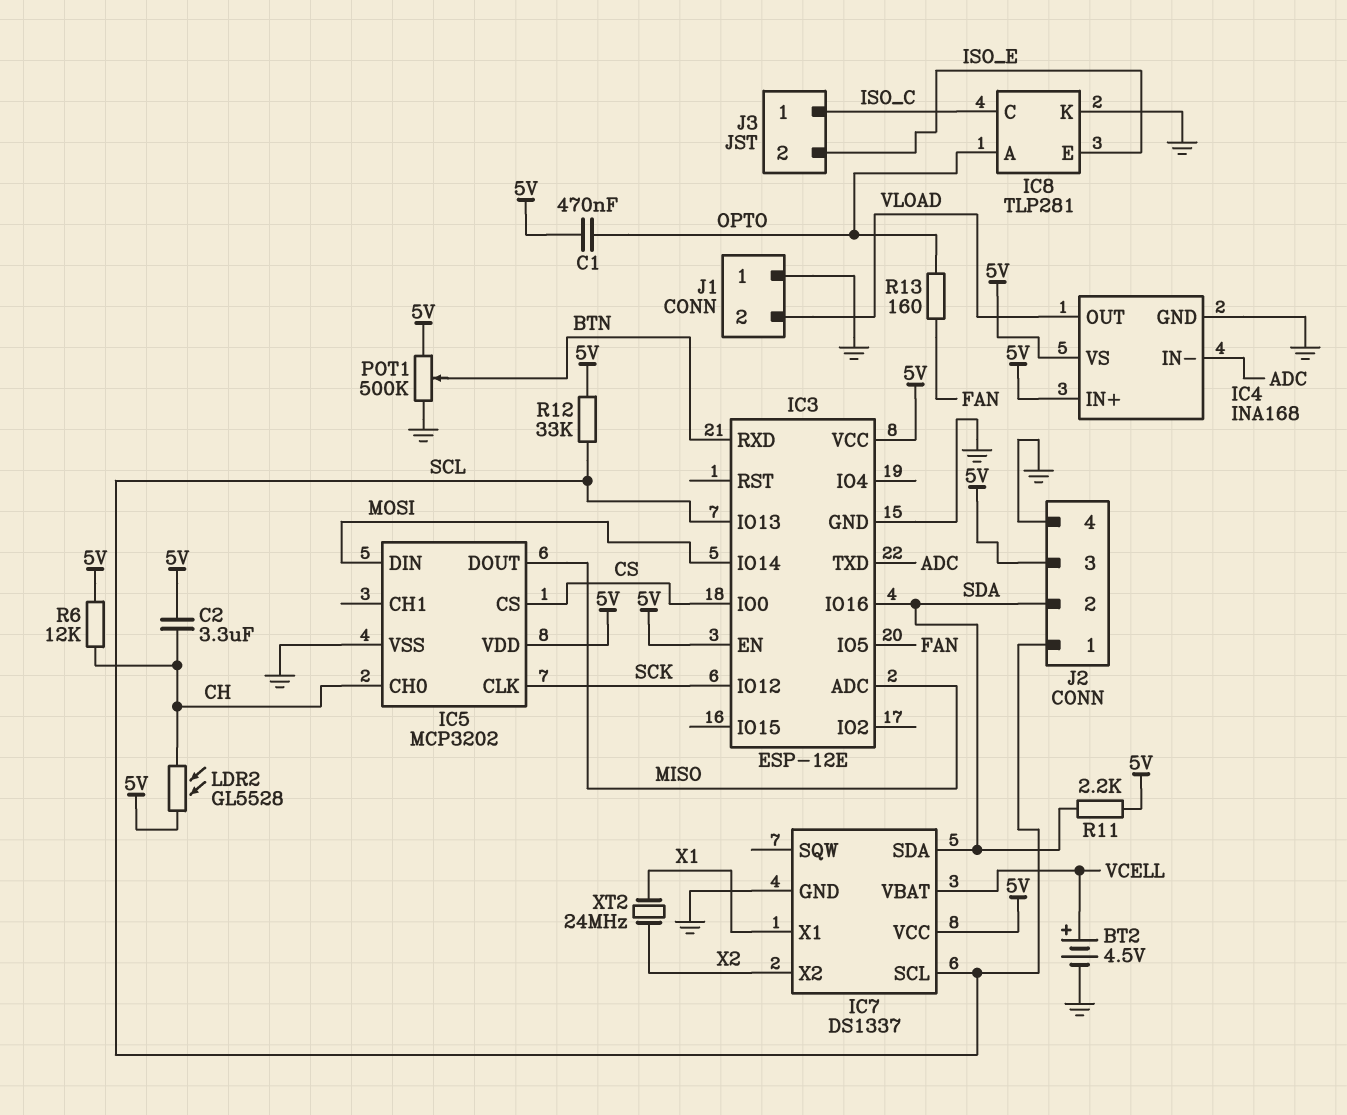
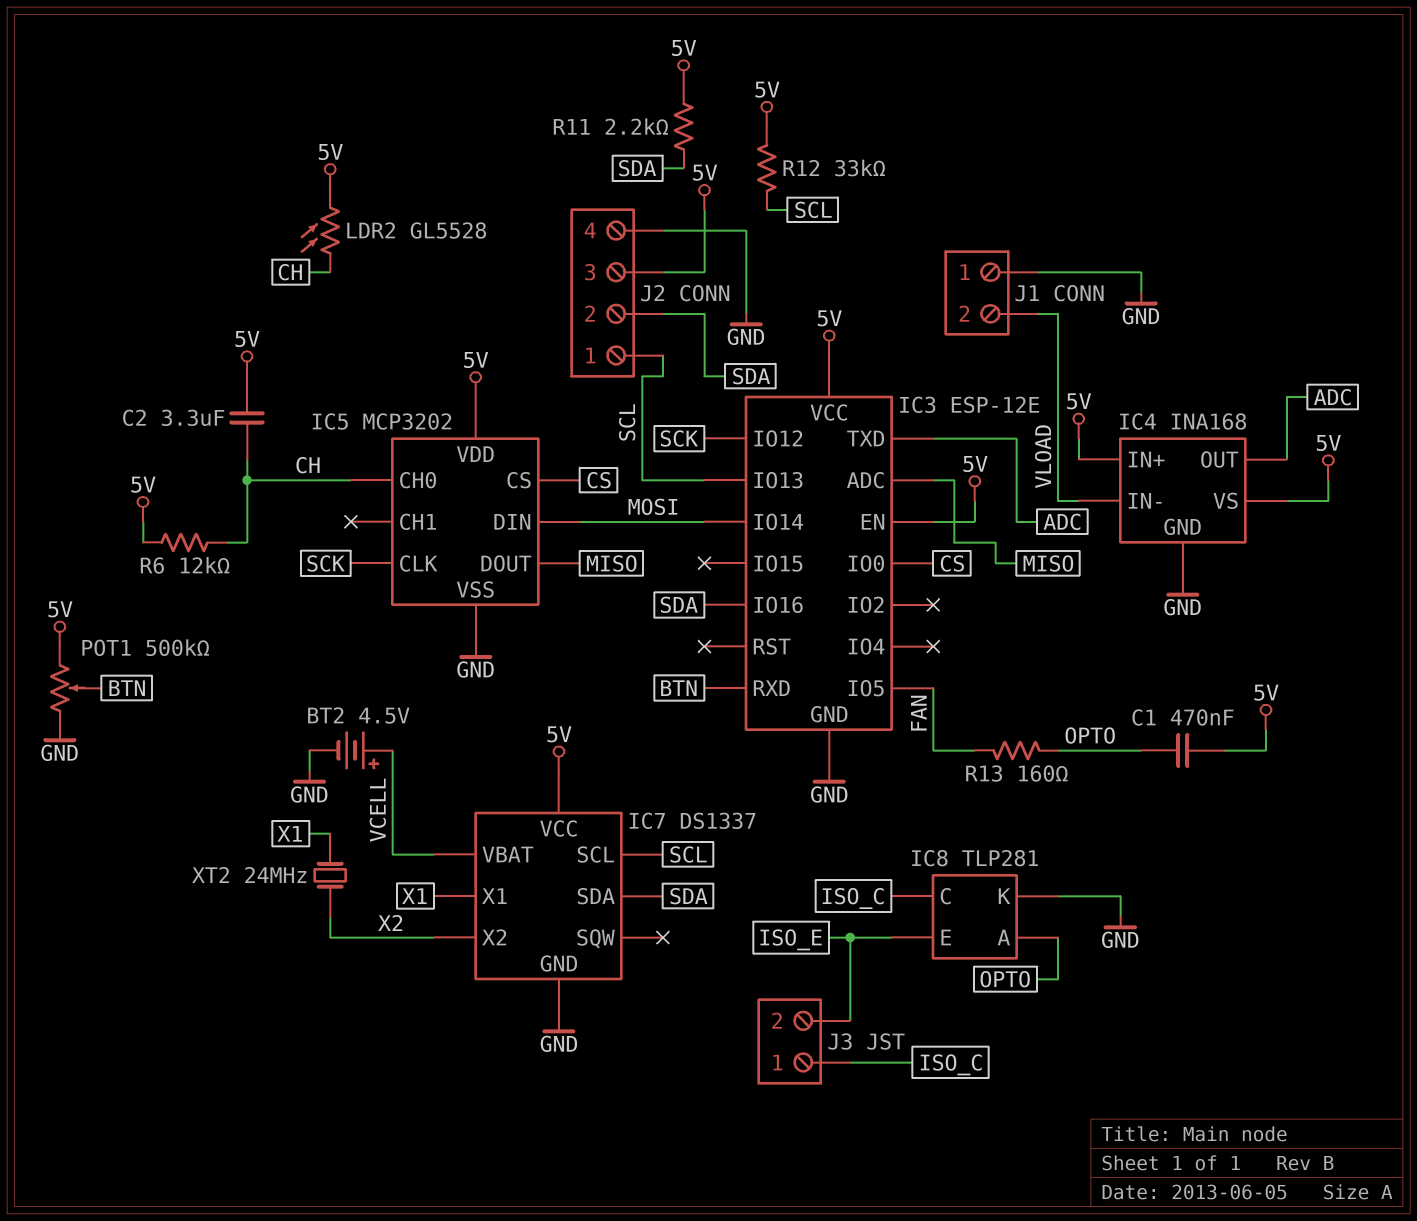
IC4 pin IN-: ADC -> VLOAD
IC4 pin OUT: VLOAD -> ADC

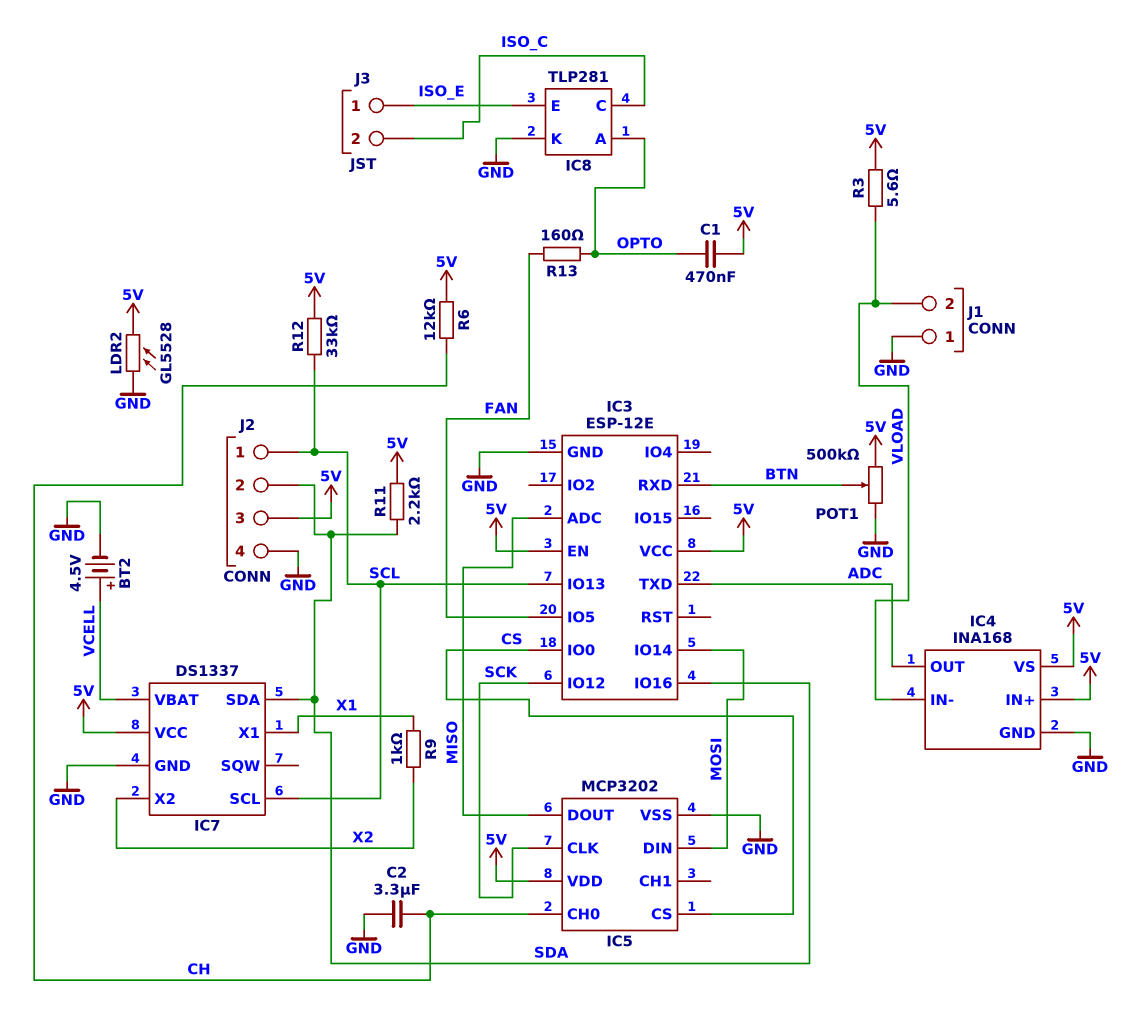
C2: 3.3uF (5V, CH) -> 3.3uF (CH, GND)
J3 pin 1: ISO_C -> ISO_E
J3 pin 2: ISO_E -> ISO_C
LDR2: GL5528 (5V, CH) -> GL5528 (5V, GND)
R3: none -> 5.6 (5V, VLOAD)
R9: none -> 1k (X1, X2)
XT2: 24MHz (X1, X2) -> none

